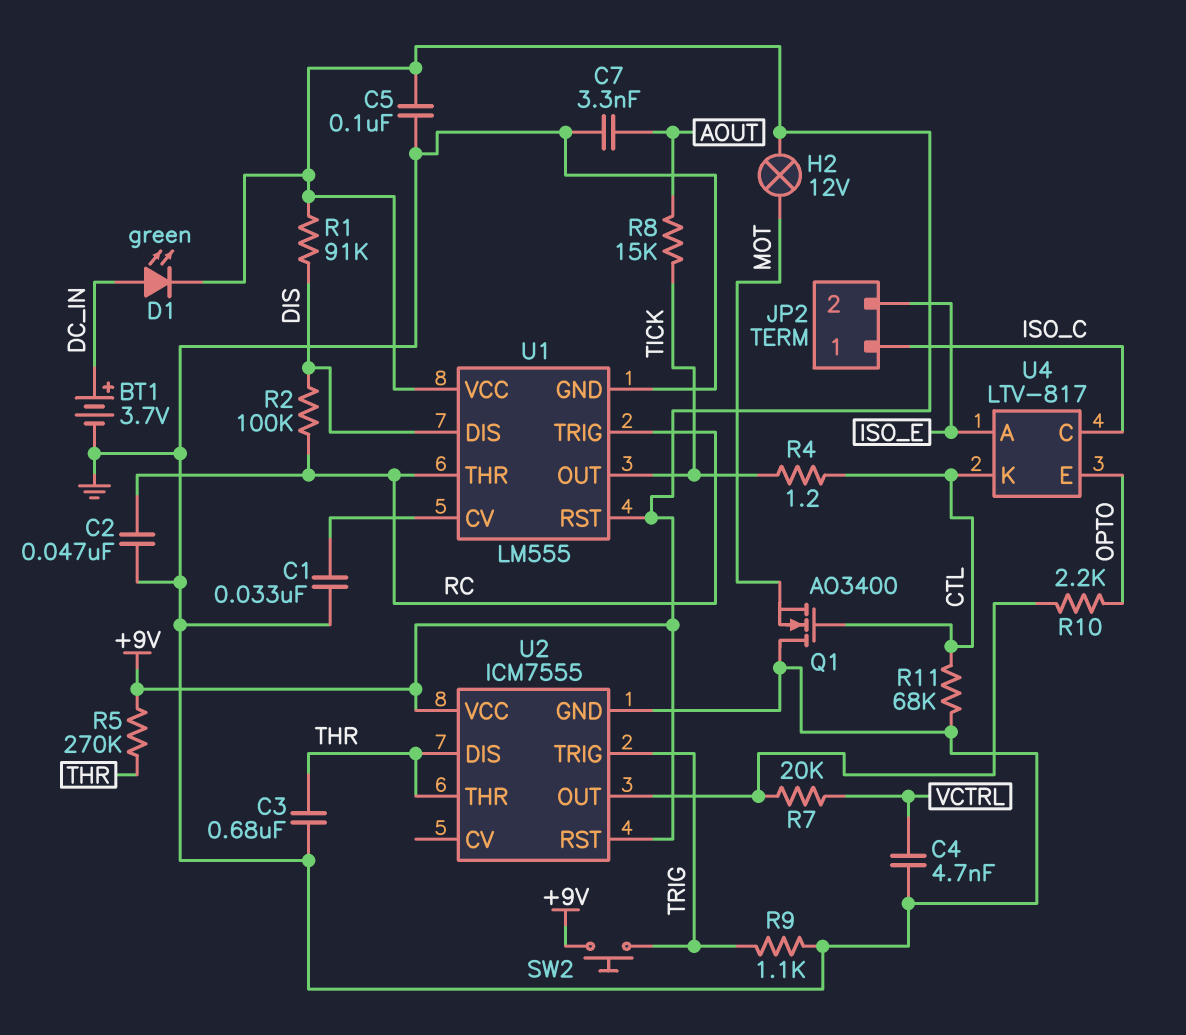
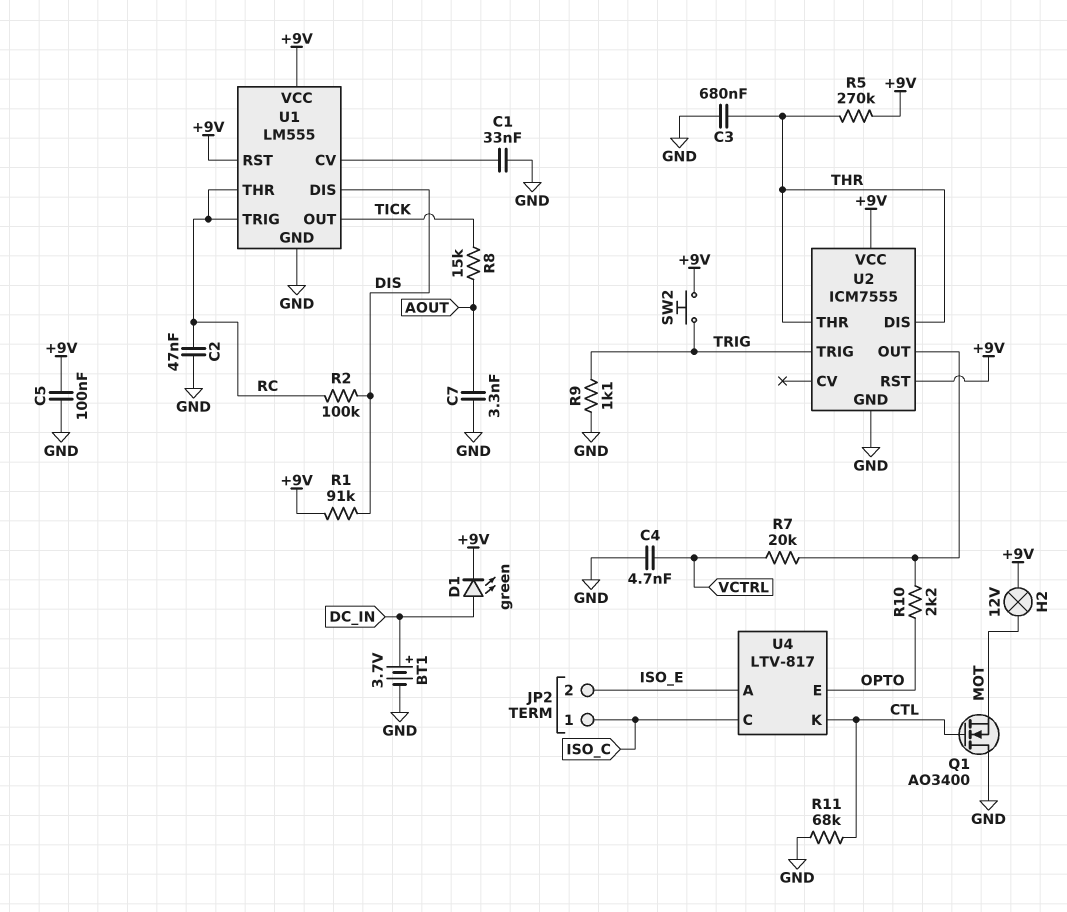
R4: 1.2 (CTL, TICK) -> none

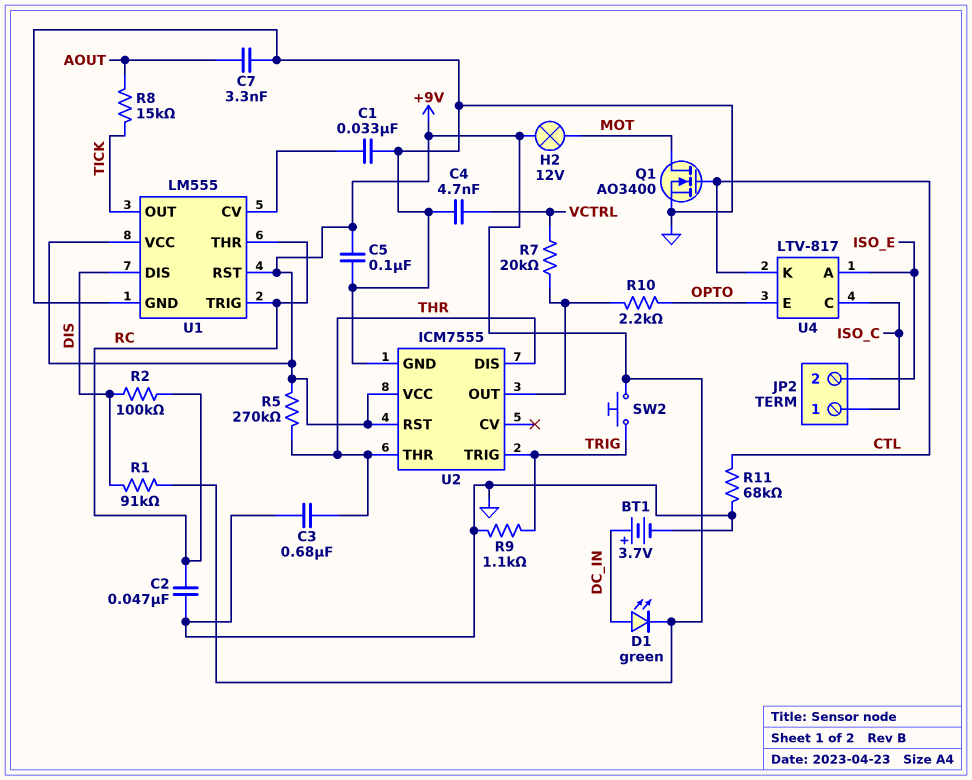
Q1: NMOS AO3400 (G CTL, D GND, S MOT) -> NMOS AO3400 (G CTL, D MOT, S GND)

